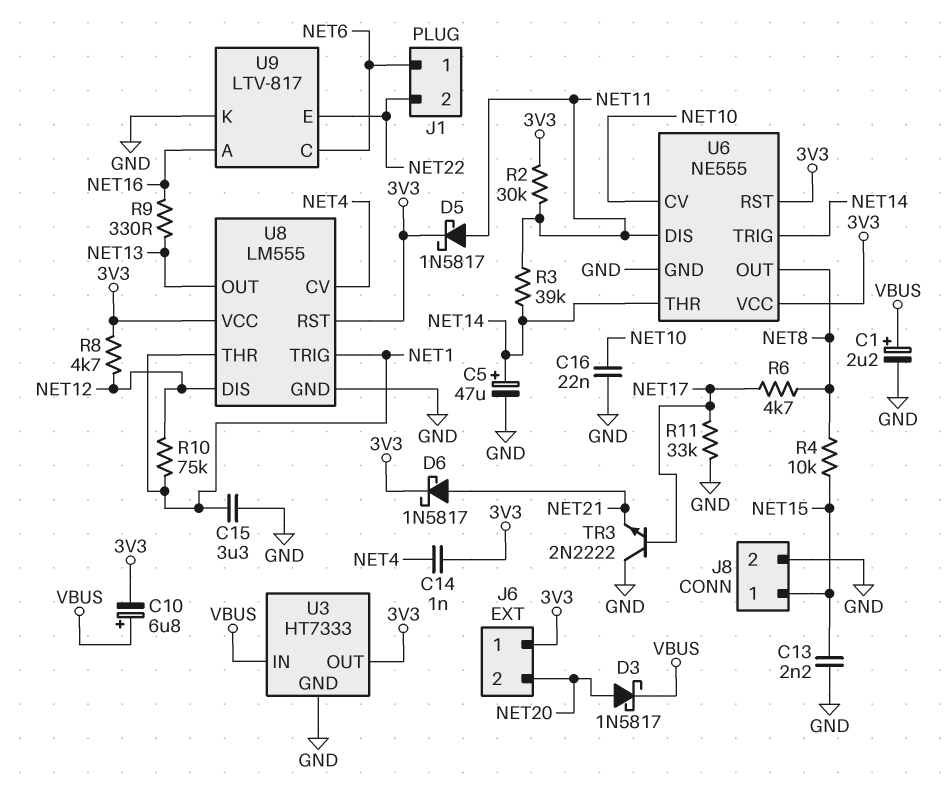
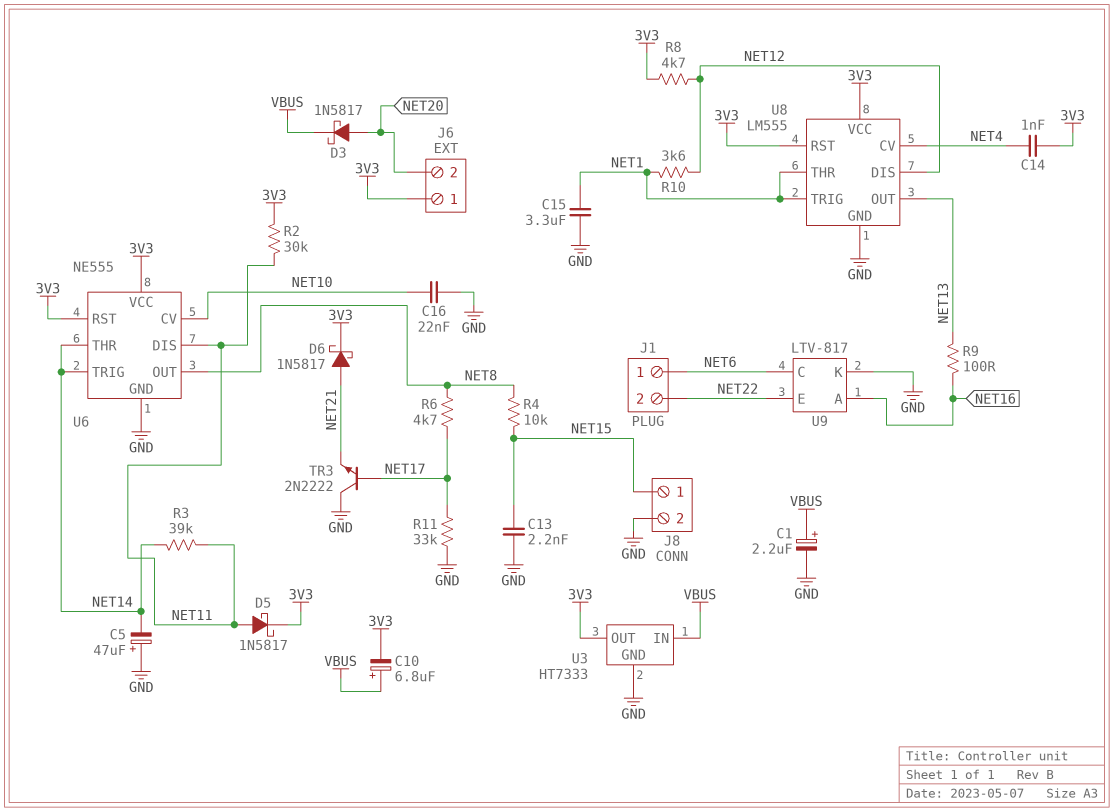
C5: 47uF (plus NET14, minus GND) -> 47uF (plus GND, minus NET14)
R9: 330 (NET13, NET16) -> 100 (NET13, NET16)
R10: 75k (NET1, NET12) -> 3.6k (NET1, NET12)

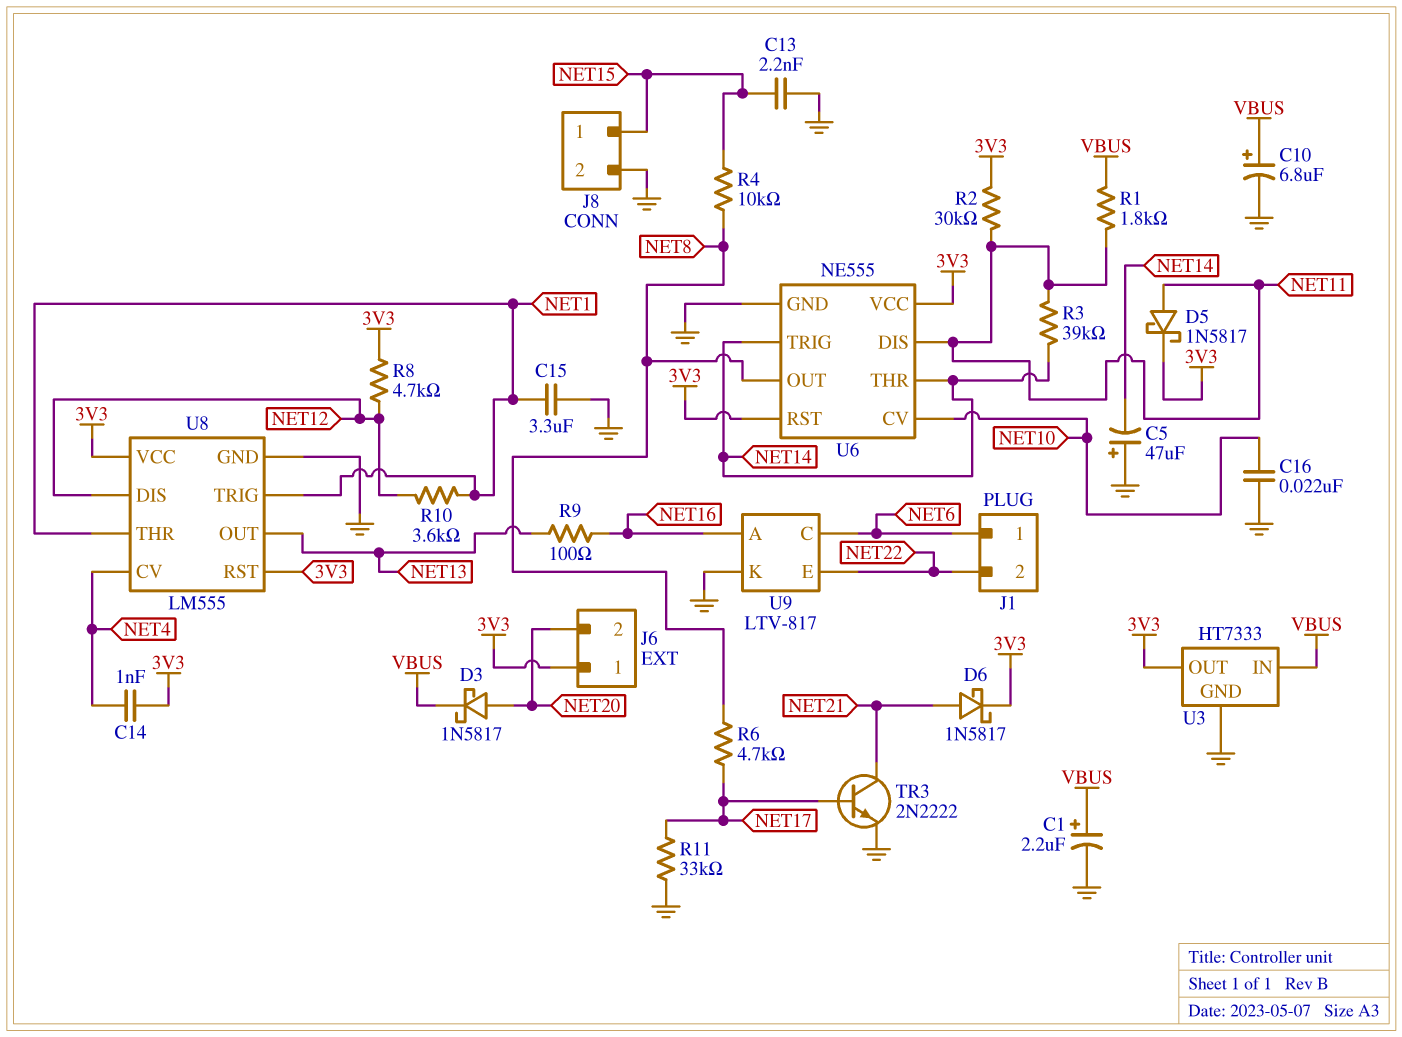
C10: 6.8uF (plus VBUS, minus 3V3) -> 6.8uF (plus VBUS, minus GND)
R1: none -> 1.8k (NET11, VBUS)
TR3: NPN 2N2222 (B NET17, C GND, E NET21) -> NPN 2N2222 (B NET17, C NET21, E GND)

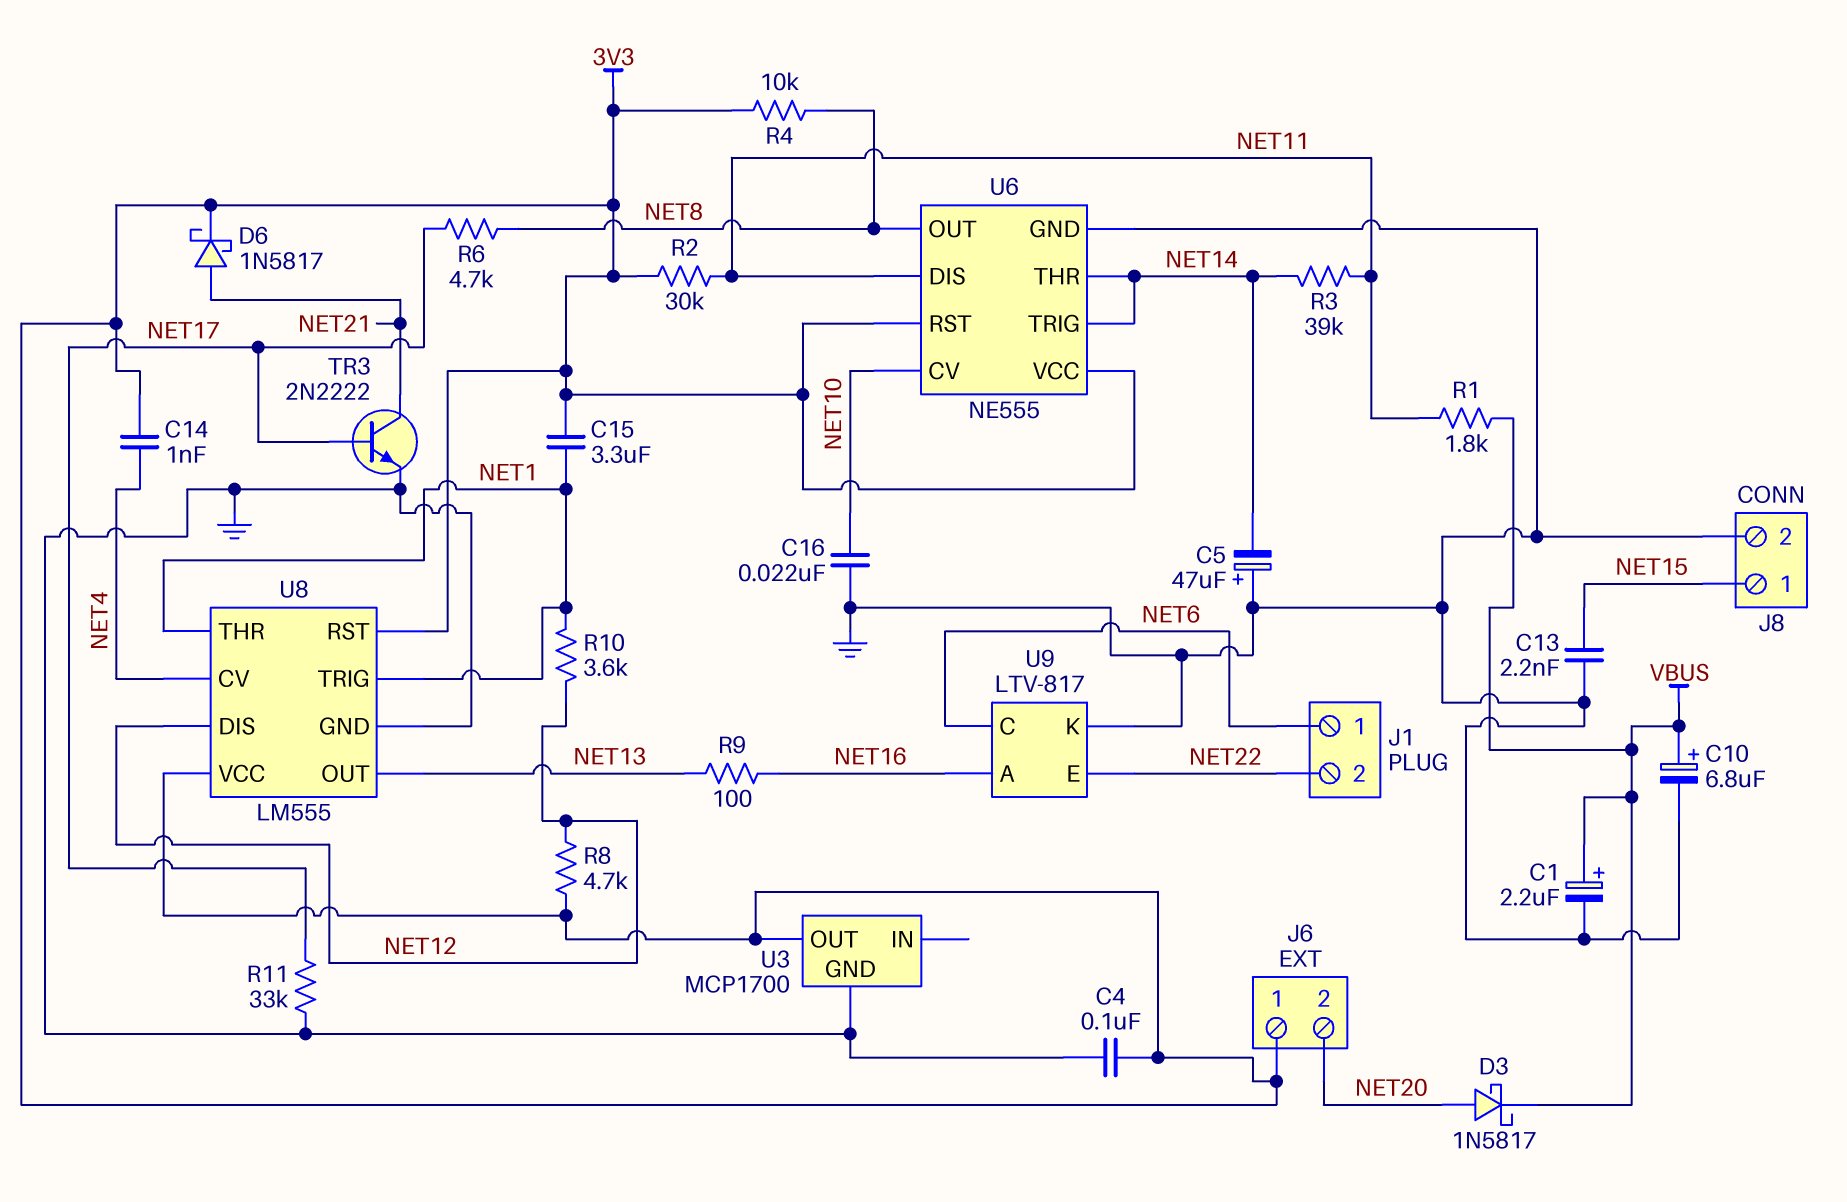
C4: none -> 100nF (3V3, GND)
C15: 3.3uF (GND, NET1) -> 3.3uF (3V3, NET1)
D5: schottky 1N5817 (A NET11, K 3V3) -> none
R4: 10k (NET8, NET15) -> 10k (3V3, NET8)
U3: HT7333 -> MCP1700
U3 pin IN: VBUS -> none

